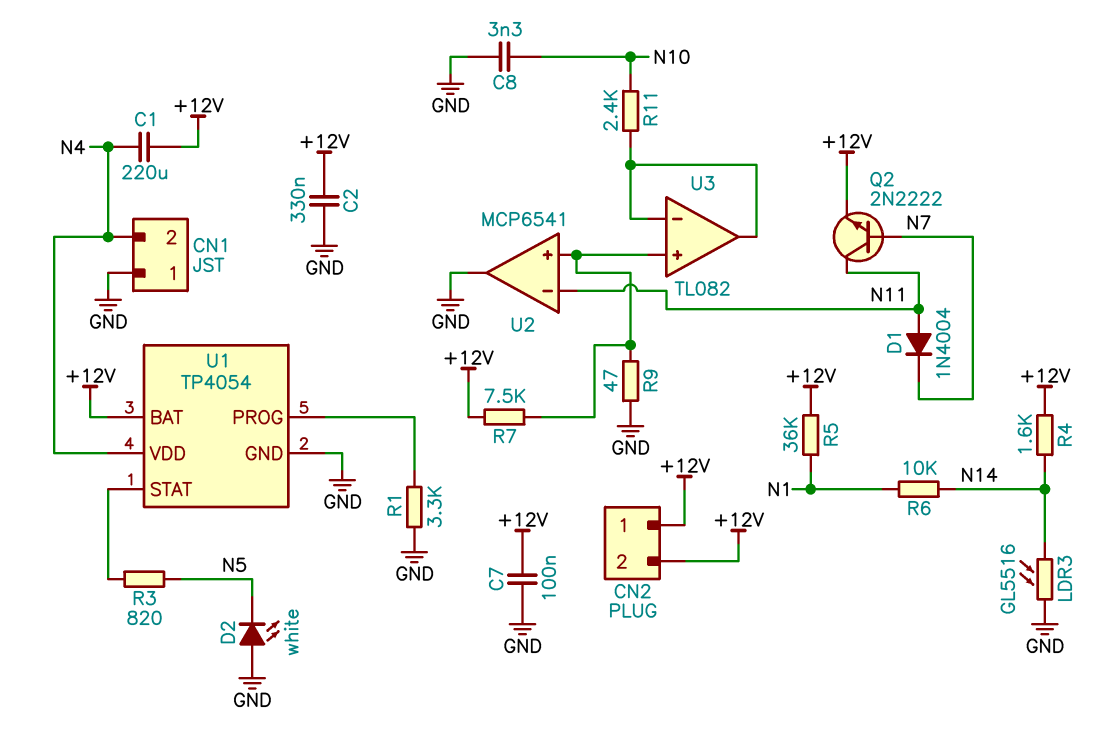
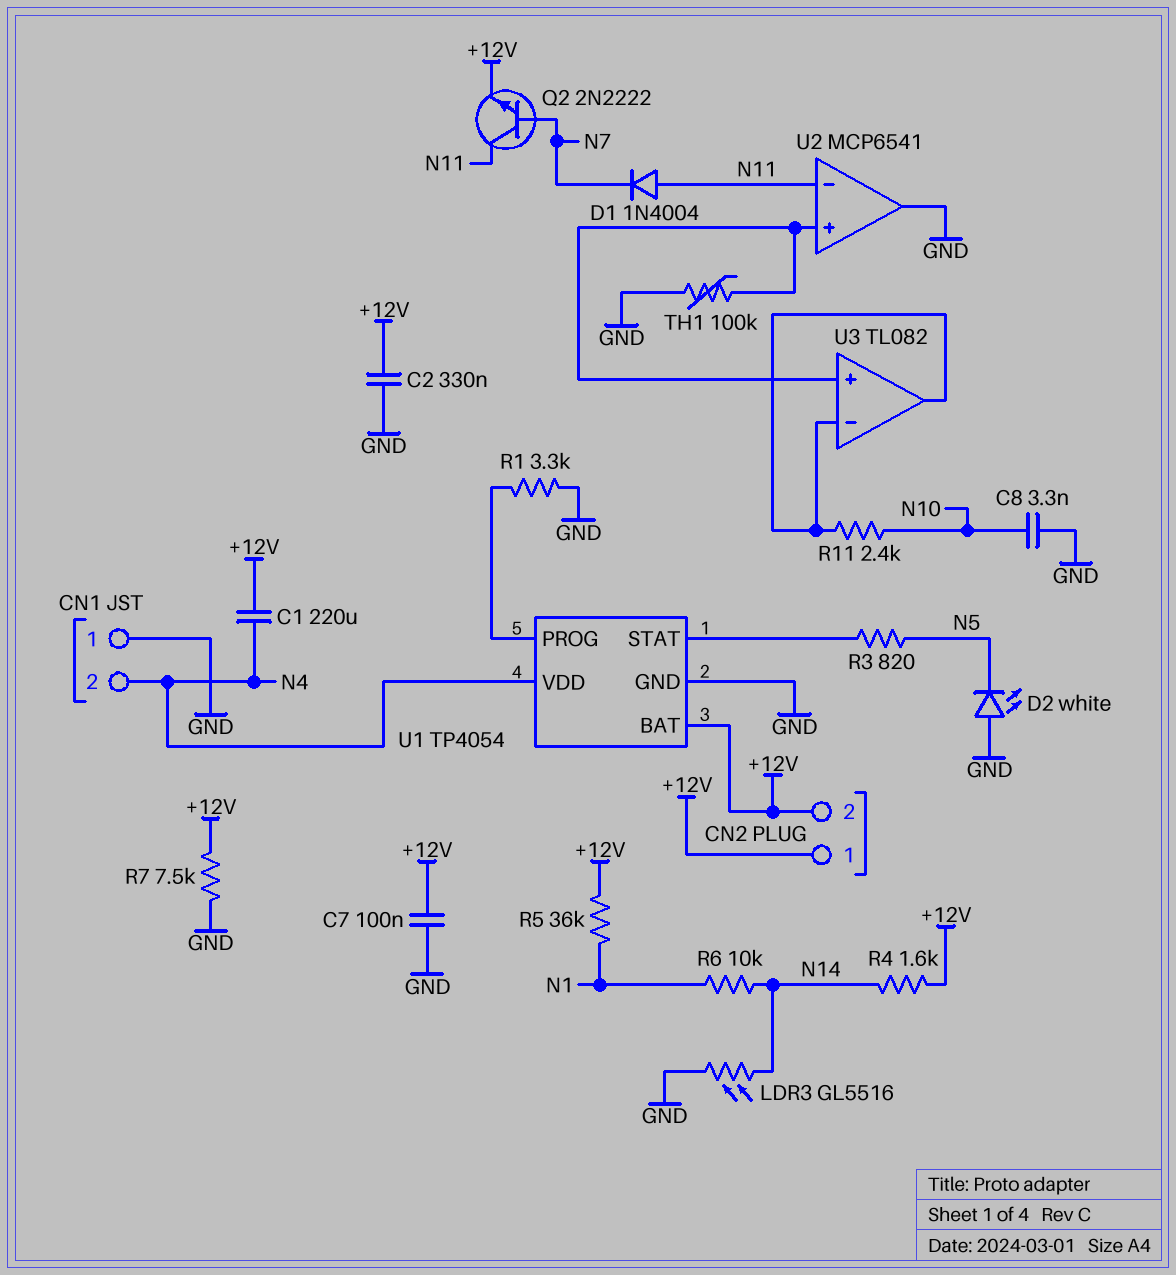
R7: 7.5k (+12V, U2/in+) -> 7.5k (+12V, GND)
R9: 47 (GND, U2/in+) -> none
TH1: none -> 100k (GND, U2/in+)

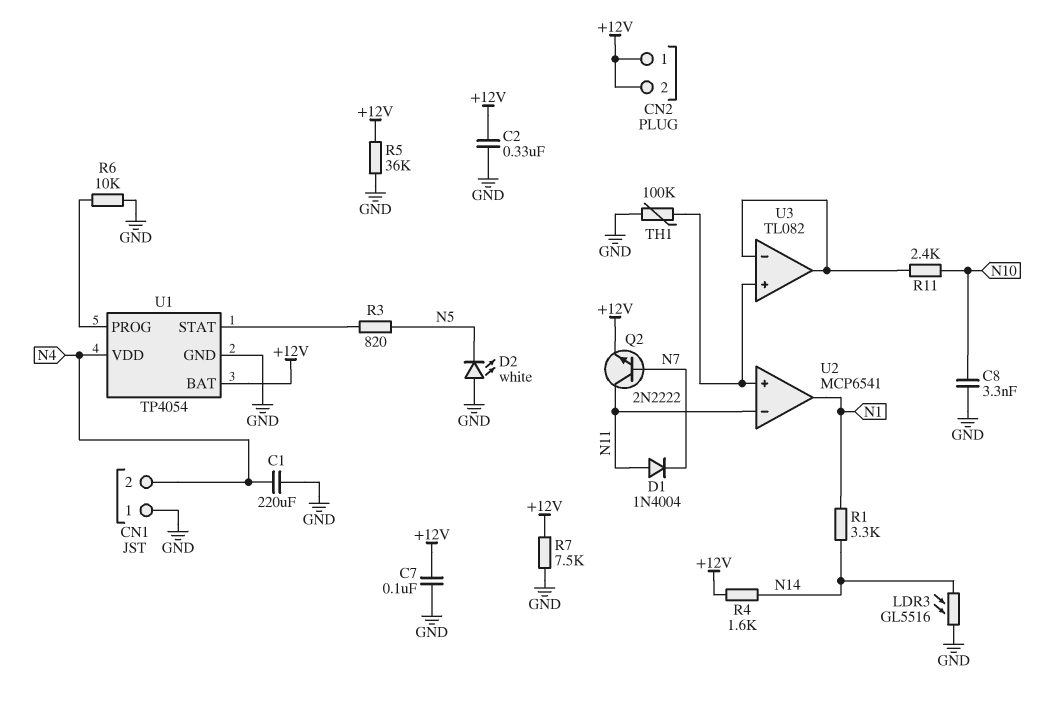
C1: 220uF (+12V, N4) -> 220uF (GND, N4)
R1: 3.3k (GND, U1/PROG) -> 3.3k (N1, N14)
R5: 36k (+12V, N1) -> 36k (+12V, GND)
R6: 10k (N1, N14) -> 10k (GND, U1/PROG)
U2 pin out: GND -> N1

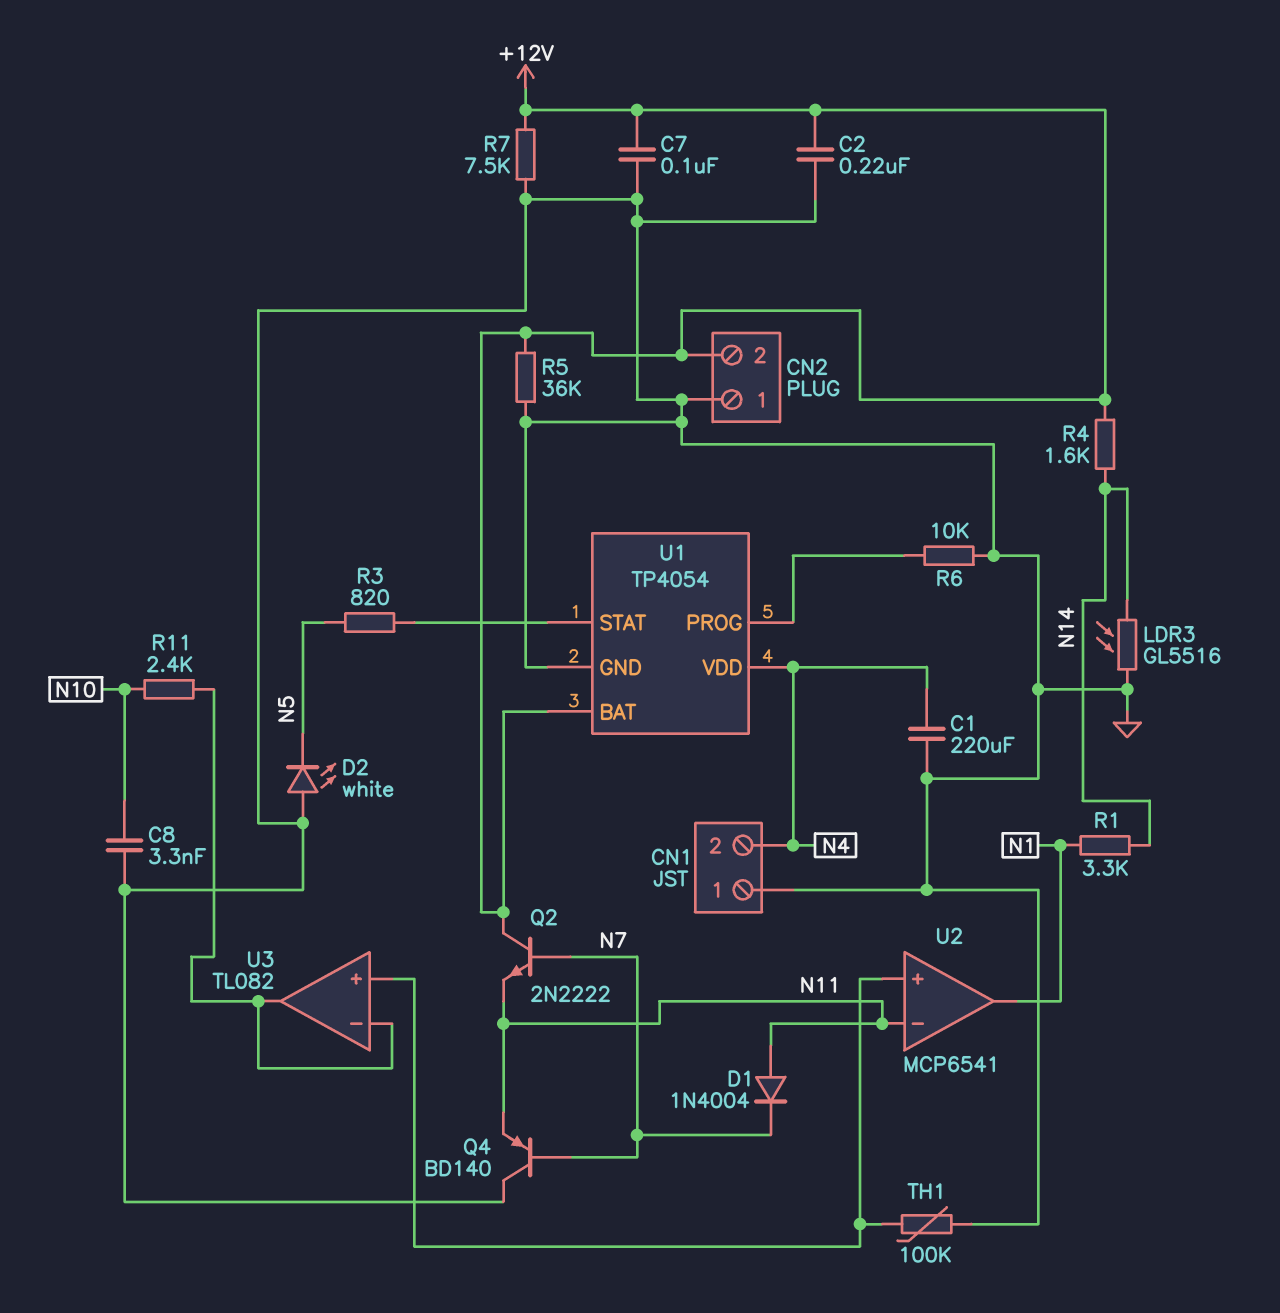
C2: 330nF (+12V, GND) -> 220nF (+12V, GND)
CN2 pin 1: +12V -> GND
Q2: NPN 2N2222 (B N7, C N11, E +12V) -> NPN 2N2222 (B N7, C +12V, E N11)
Q4: none -> PNP BD140 (B N7, C GND, E N11)

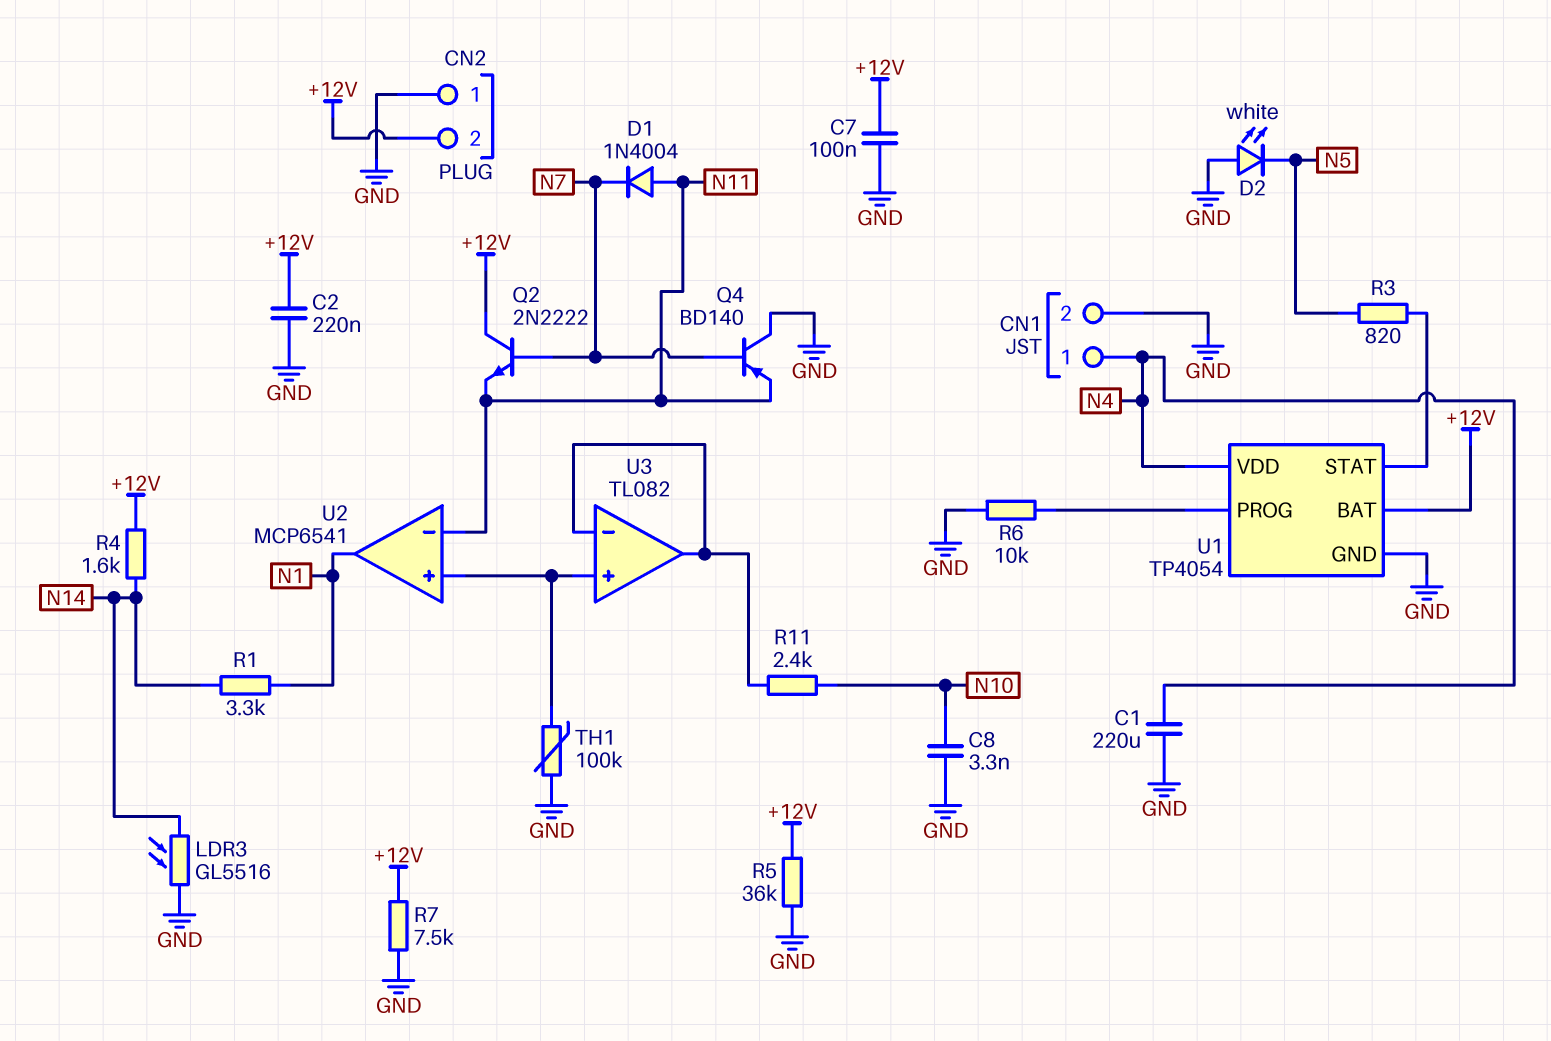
CN1 pin 1: GND -> N4
CN1 pin 2: N4 -> GND

